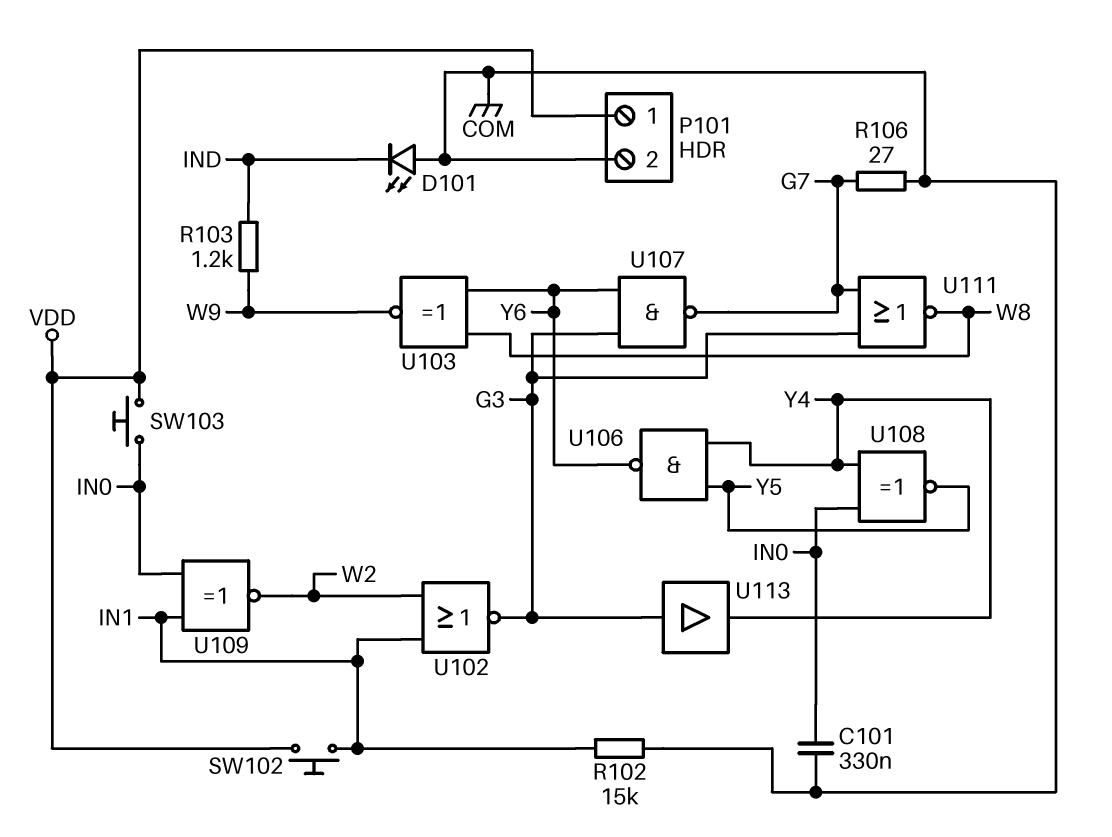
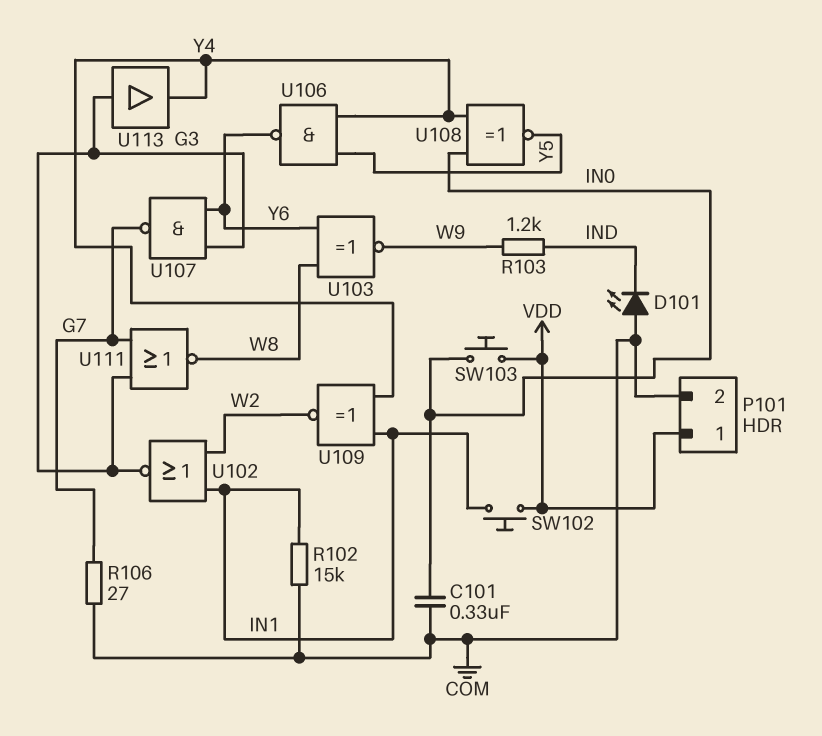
U109: XNOR (in IN0, in IN1, out W2) -> XNOR (in IN1, in Y4, out W2)

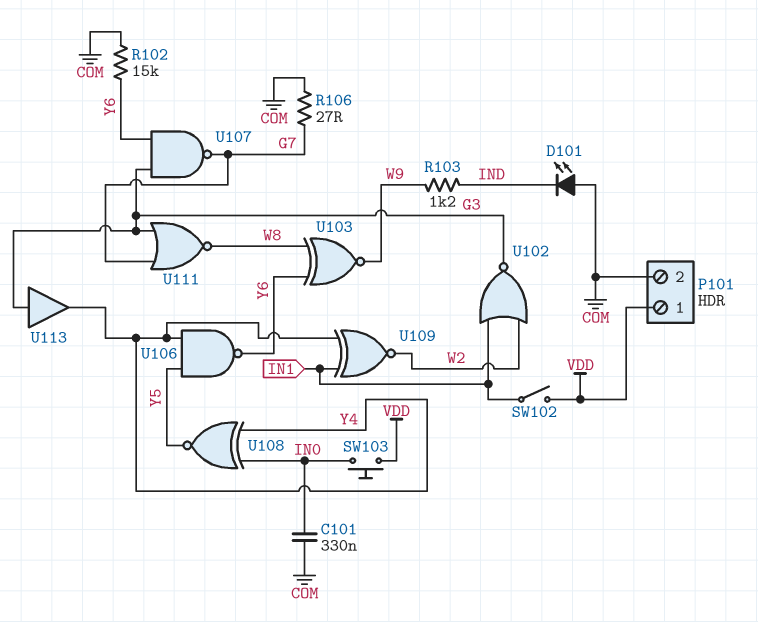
R102: 15k (COM, IN1) -> 15k (COM, Y6)
SW102: button (IN1, VDD) -> switch (IN1, VDD)

